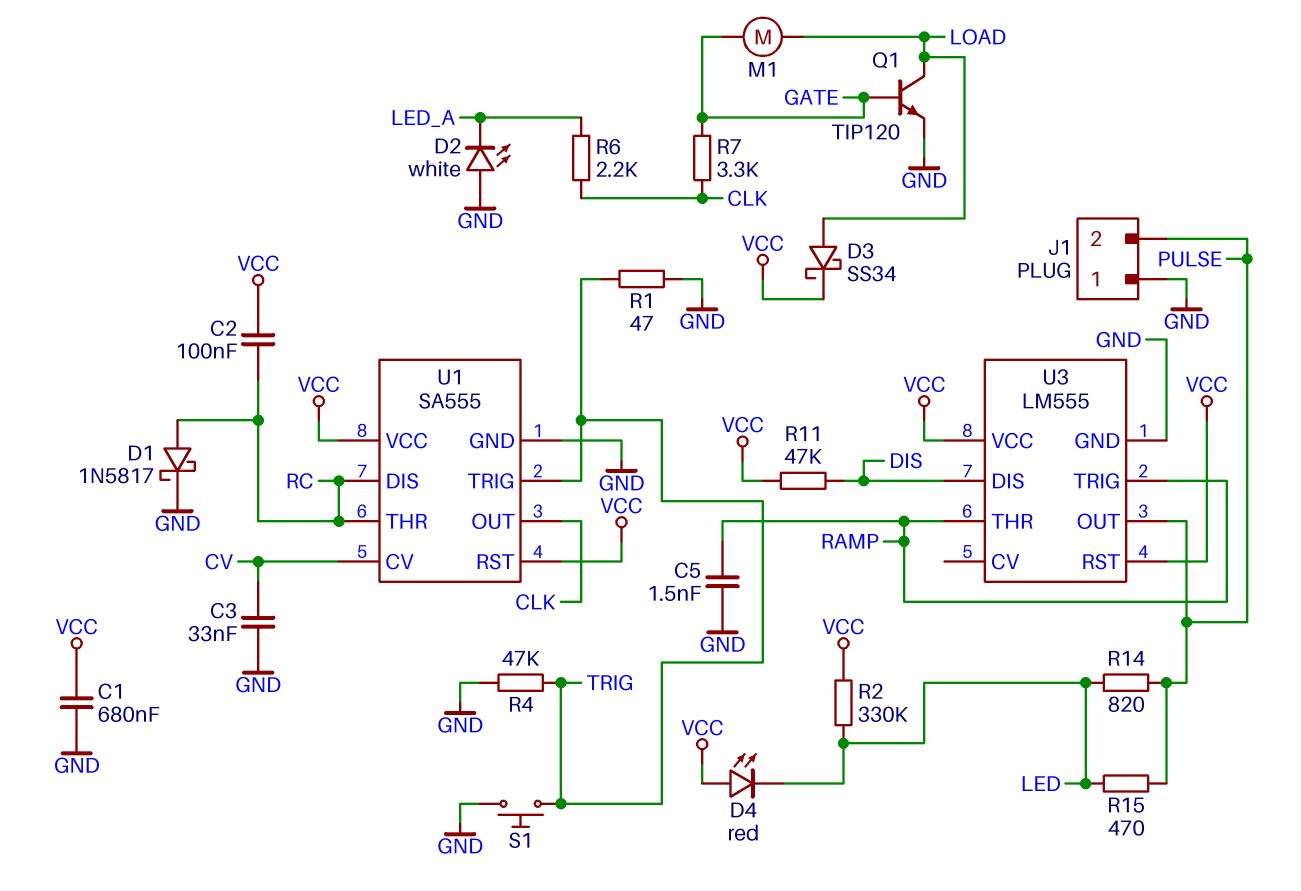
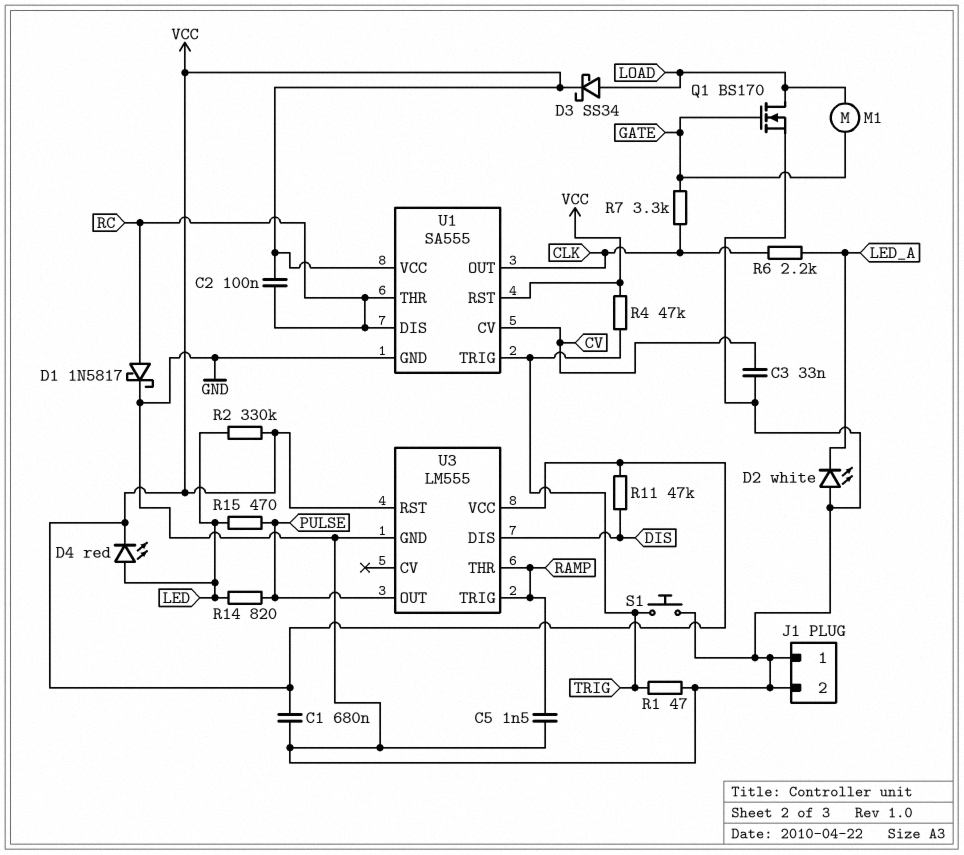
D4: LED red (A VCC, K LED) -> LED red (A LED, K VCC)
J1 pin 2: PULSE -> GND
Q1: NPN TIP120 (B GATE, C LOAD, E GND) -> NMOS BS170 (G GATE, D LOAD, S GND)
R4: 47k (GND, TRIG) -> 47k (TRIG, VCC)

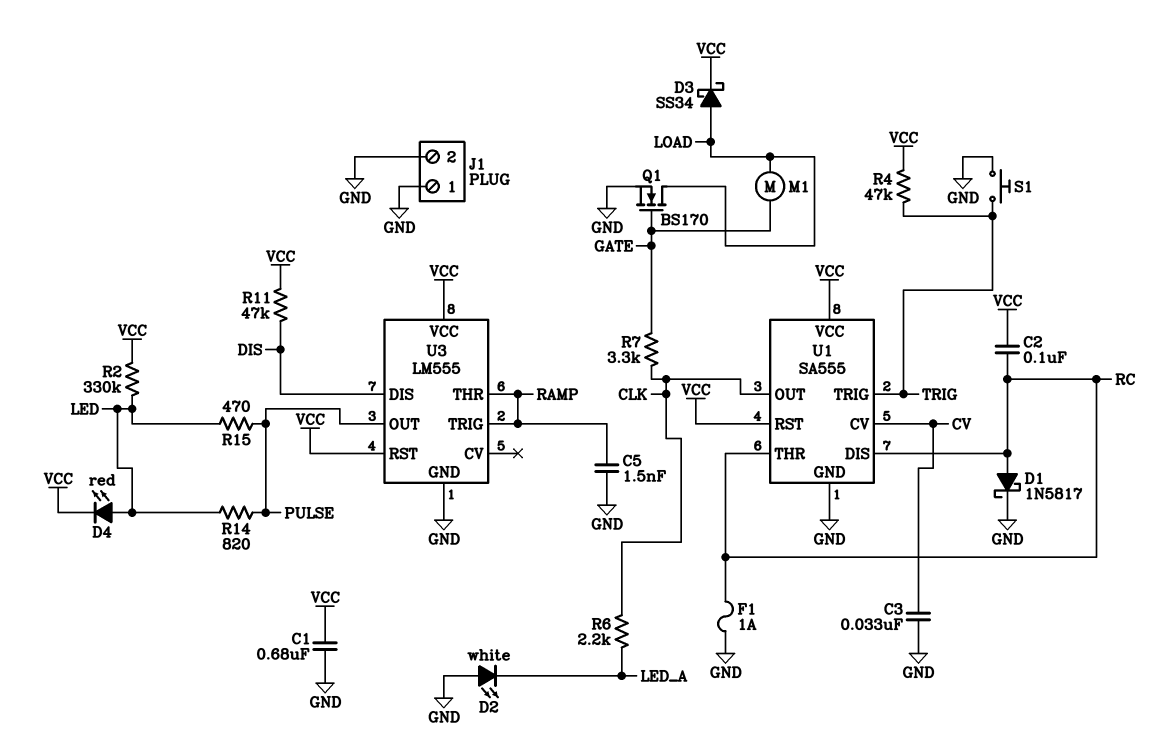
F1: none -> 1A (GND, RC)
R1: 47 (GND, TRIG) -> none

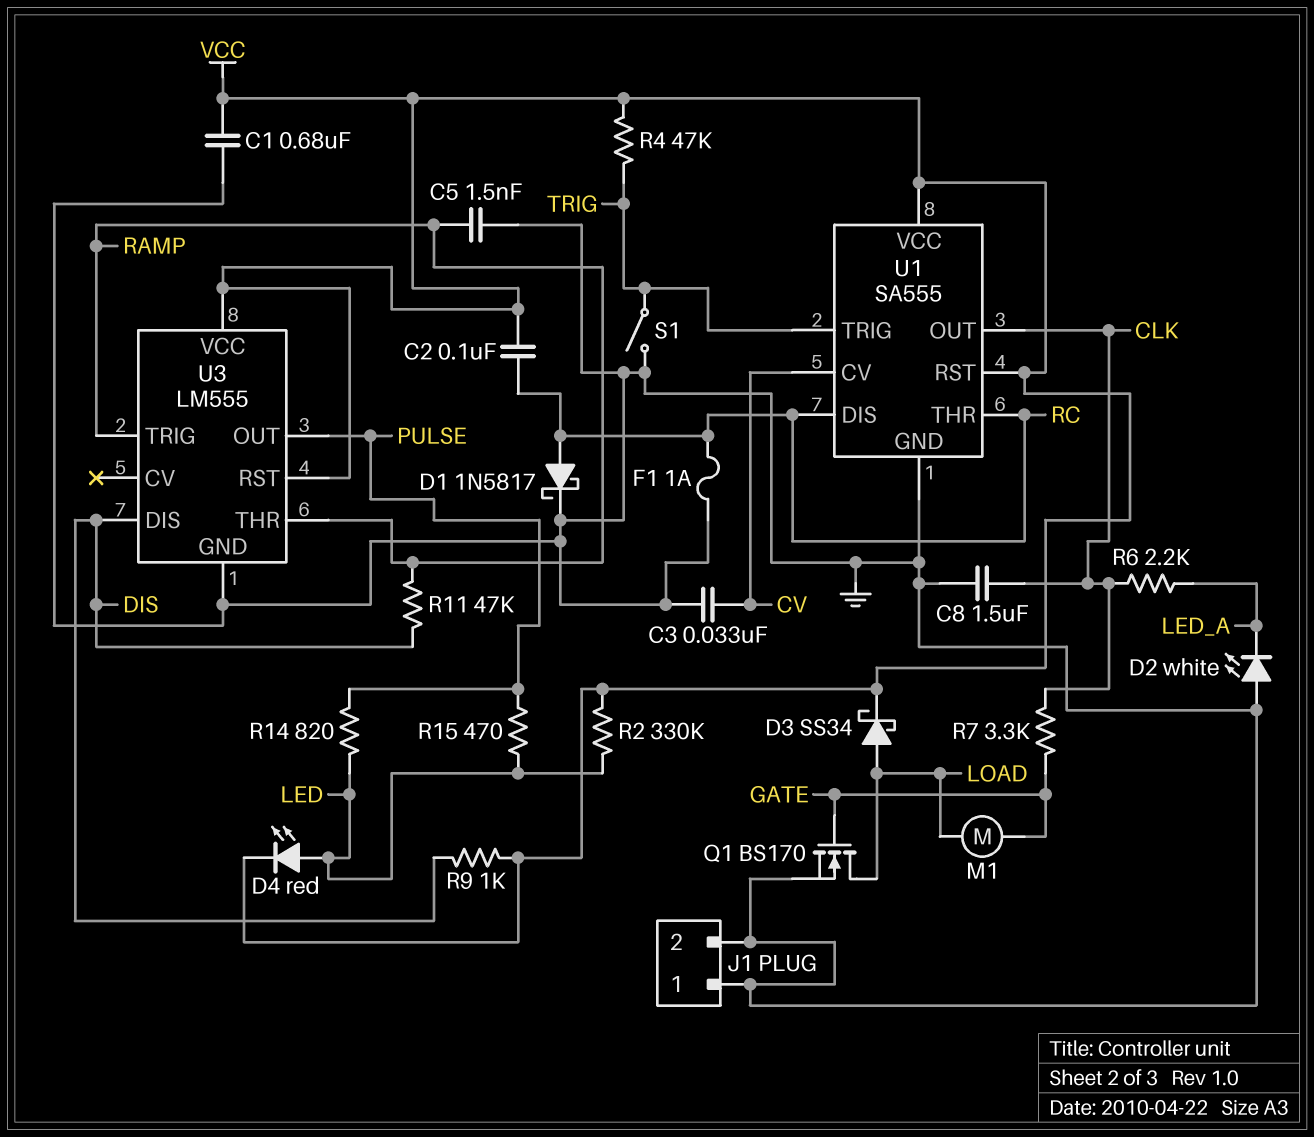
C8: none -> 1.5uF (CLK, GND)
R9: none -> 1k (DIS, VCC)
R11: 47k (DIS, VCC) -> 47k (DIS, RAMP)
S1: button (GND, TRIG) -> switch (GND, TRIG)

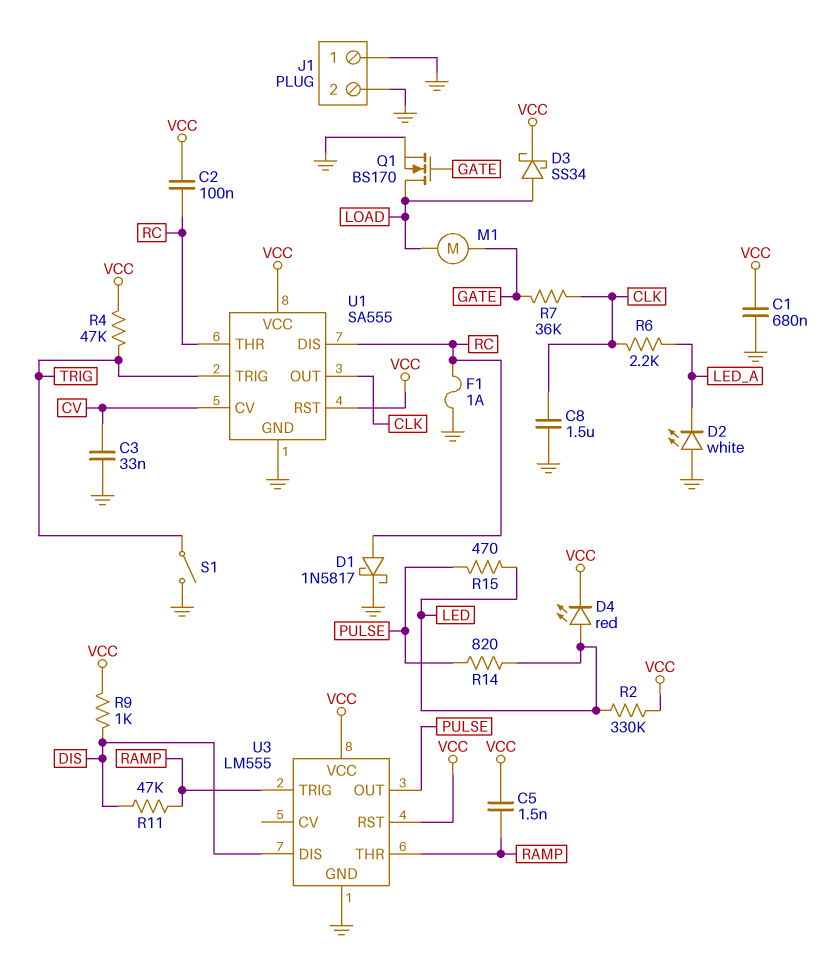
C5: 1.5nF (GND, RAMP) -> 1.5nF (RAMP, VCC)
R7: 3.3k (CLK, GATE) -> 36k (CLK, GATE)

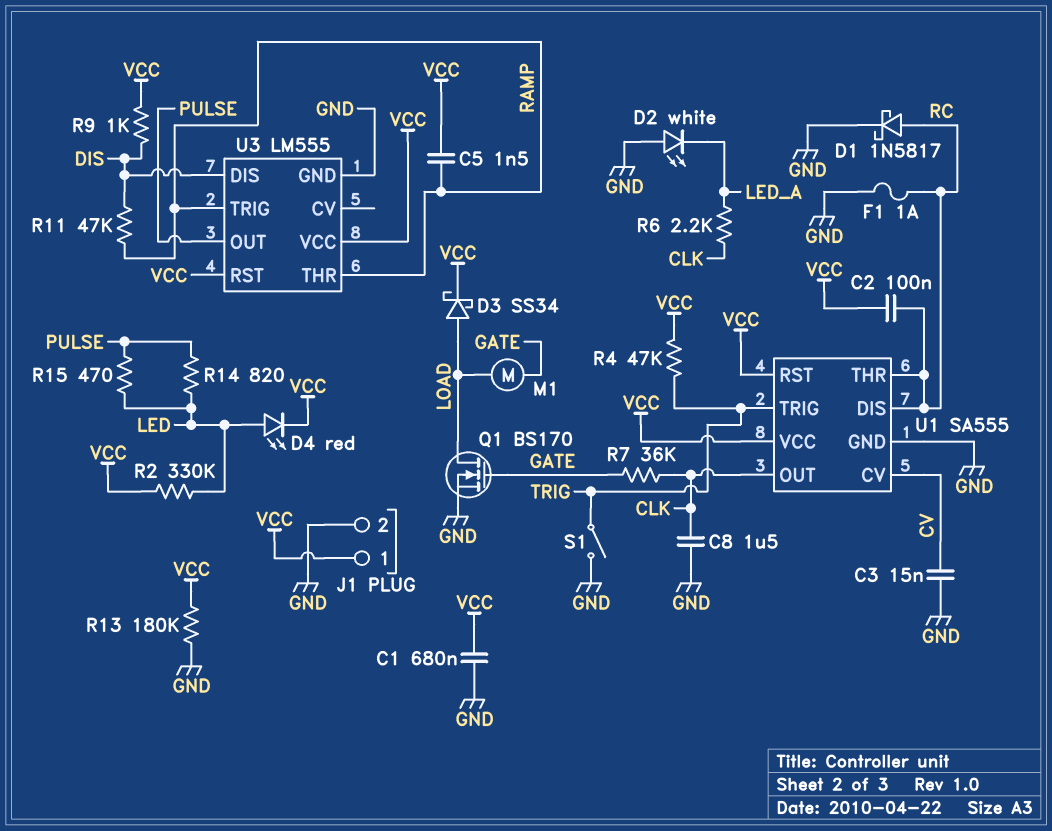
C3: 33nF (CV, GND) -> 15nF (CV, GND)
J1 pin 1: GND -> VCC
R13: none -> 180k (GND, VCC)

